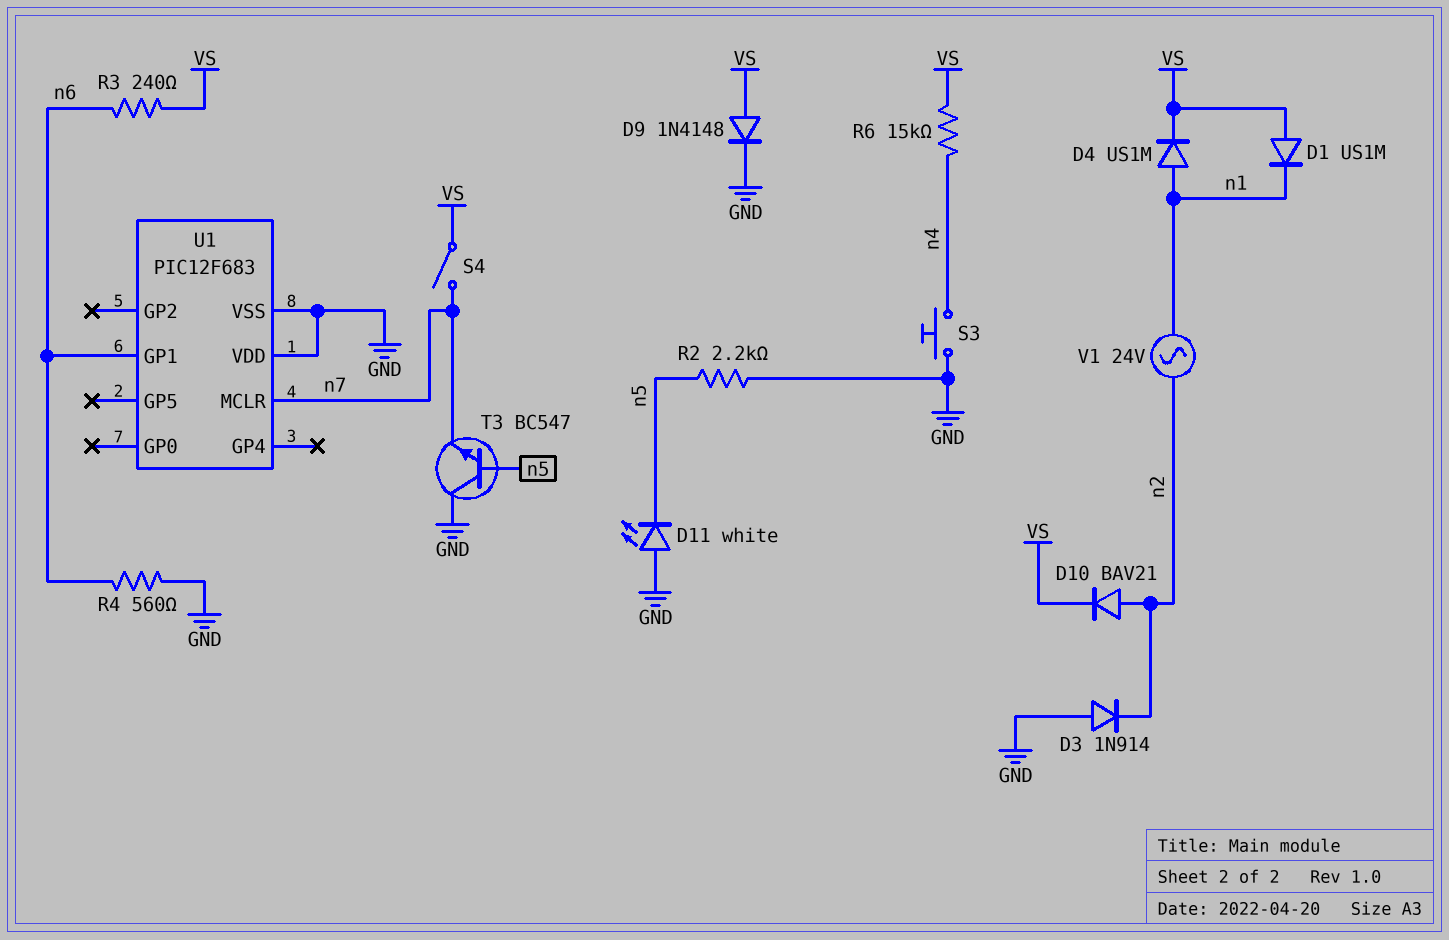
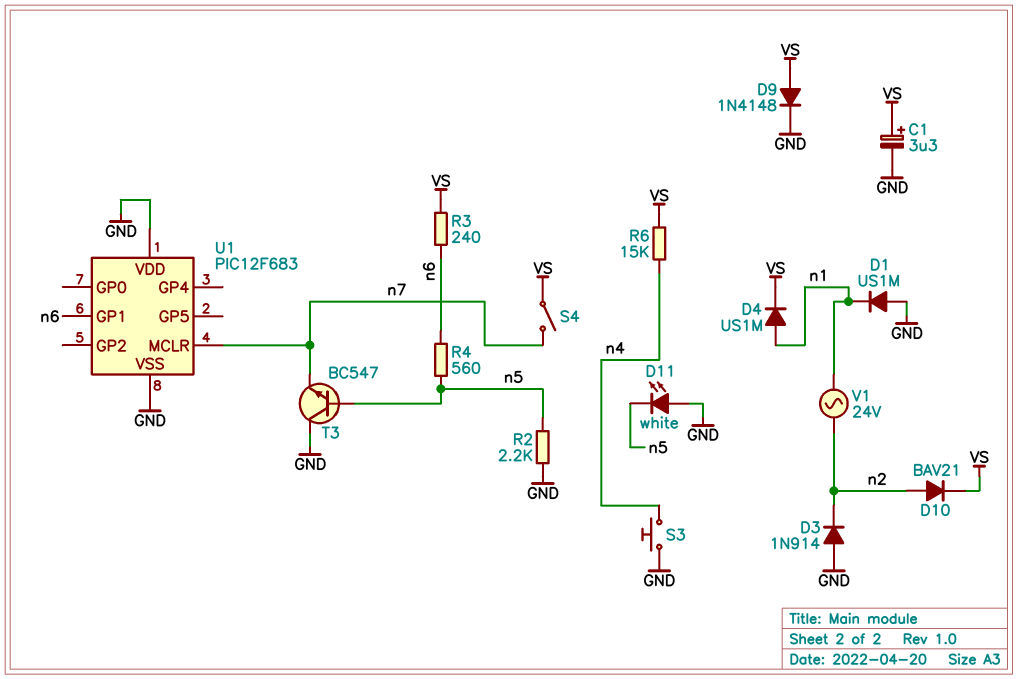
C1: none -> 3.3uF (plus VS, minus GND)
D1: diode US1M (A VS, K n1) -> diode US1M (A GND, K n1)
R4: 560 (GND, n6) -> 560 (n5, n6)

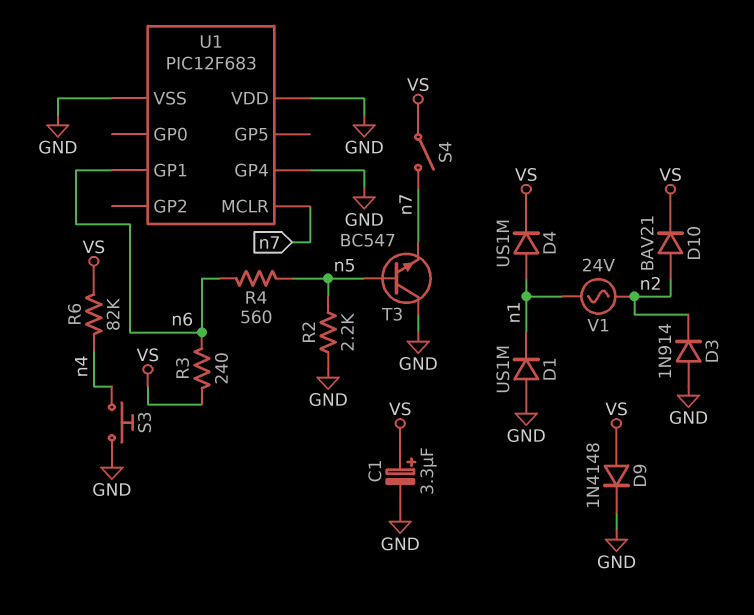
D11: LED white (A GND, K n5) -> none
R6: 15k (VS, n4) -> 82k (VS, n4)
U1 pin GP4: none -> GND

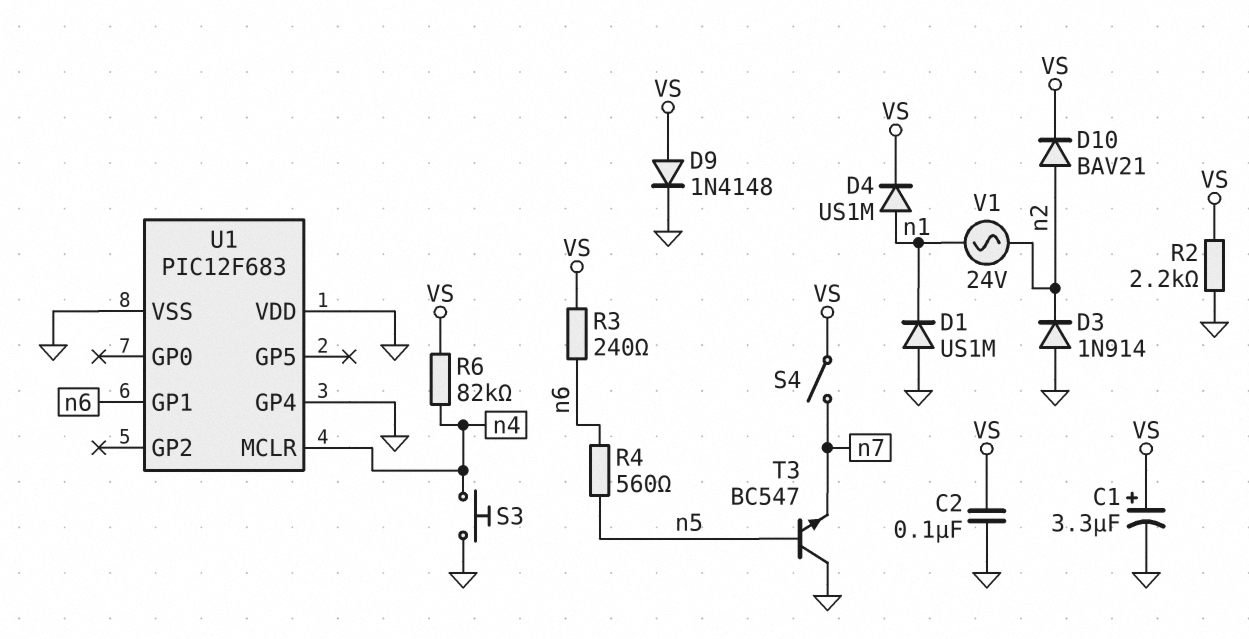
C2: none -> 100nF (GND, VS)
R2: 2.2k (GND, n5) -> 2.2k (GND, VS)
U1 pin MCLR: n7 -> n4

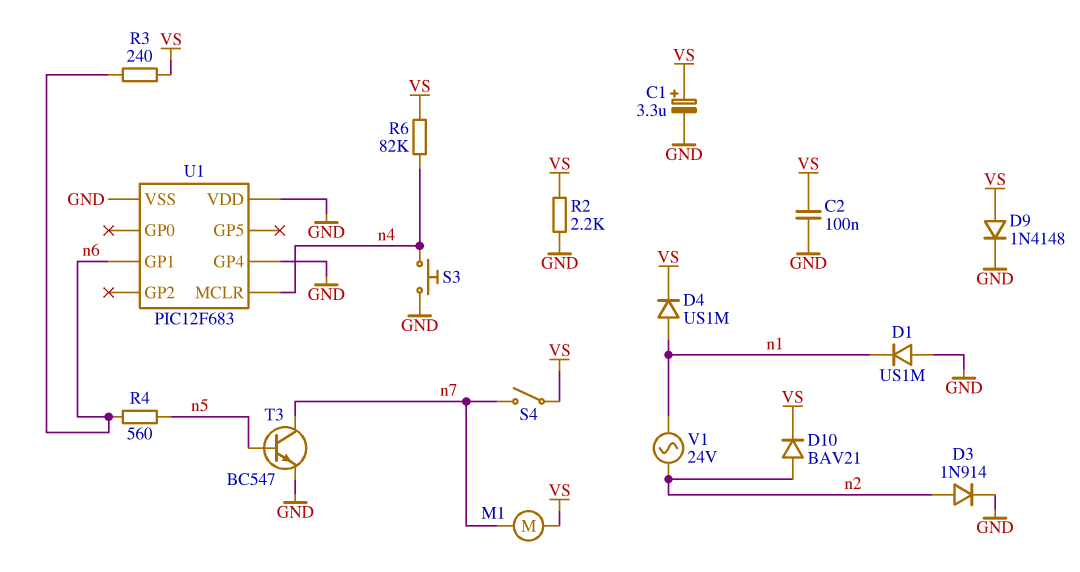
D3: diode 1N914 (A GND, K n2) -> diode 1N914 (A n2, K GND)
M1: none -> motor (VS, n7)
T3: NPN BC547 (B n5, C GND, E n7) -> NPN BC547 (B n5, C n7, E GND)

